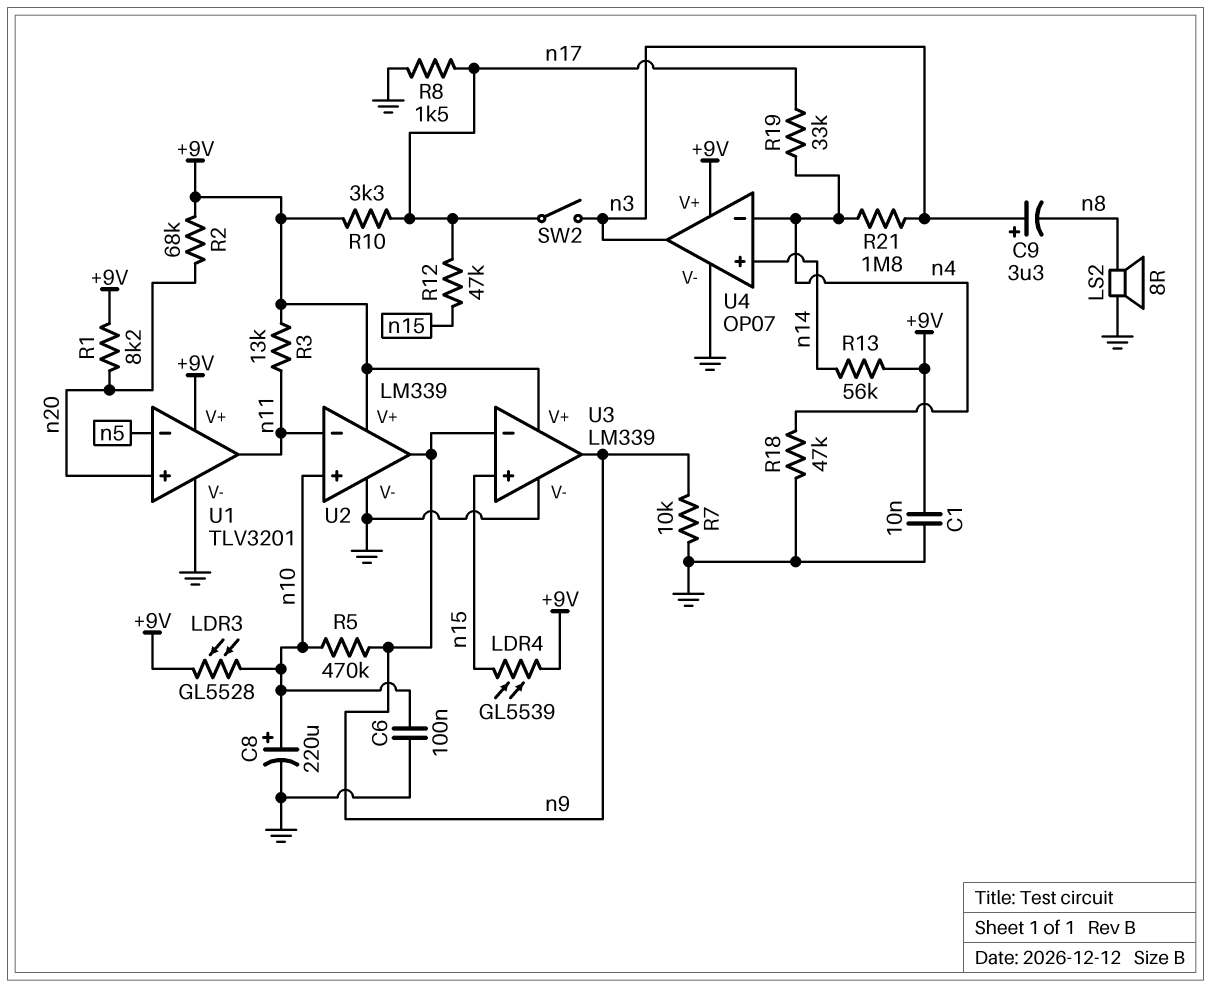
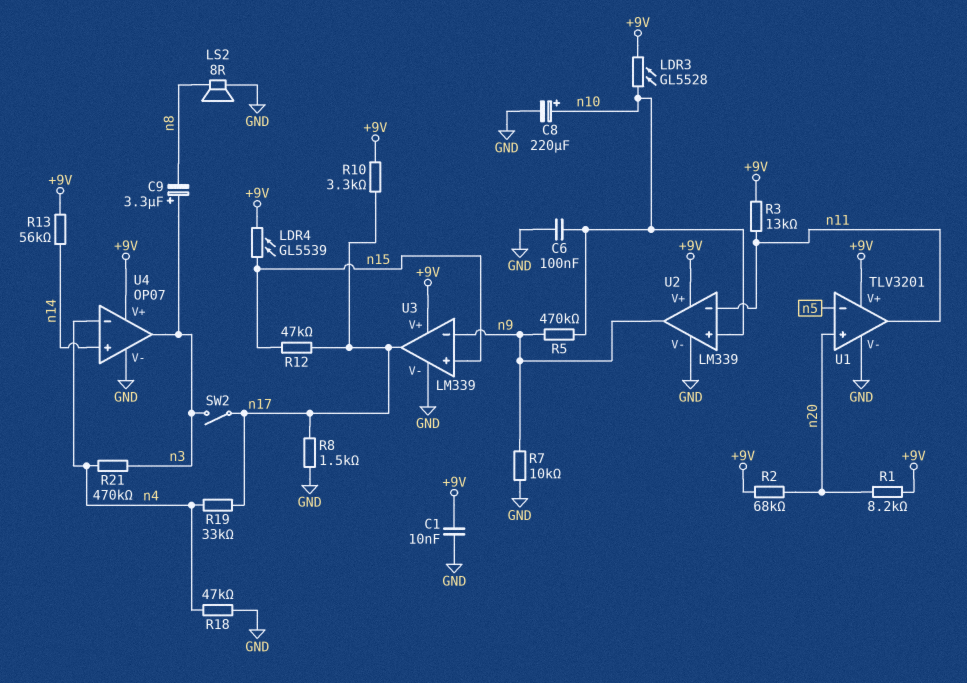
R21: 1.8M (n3, n4) -> 470k (n3, n4)
U3 pin out: n9 -> n17

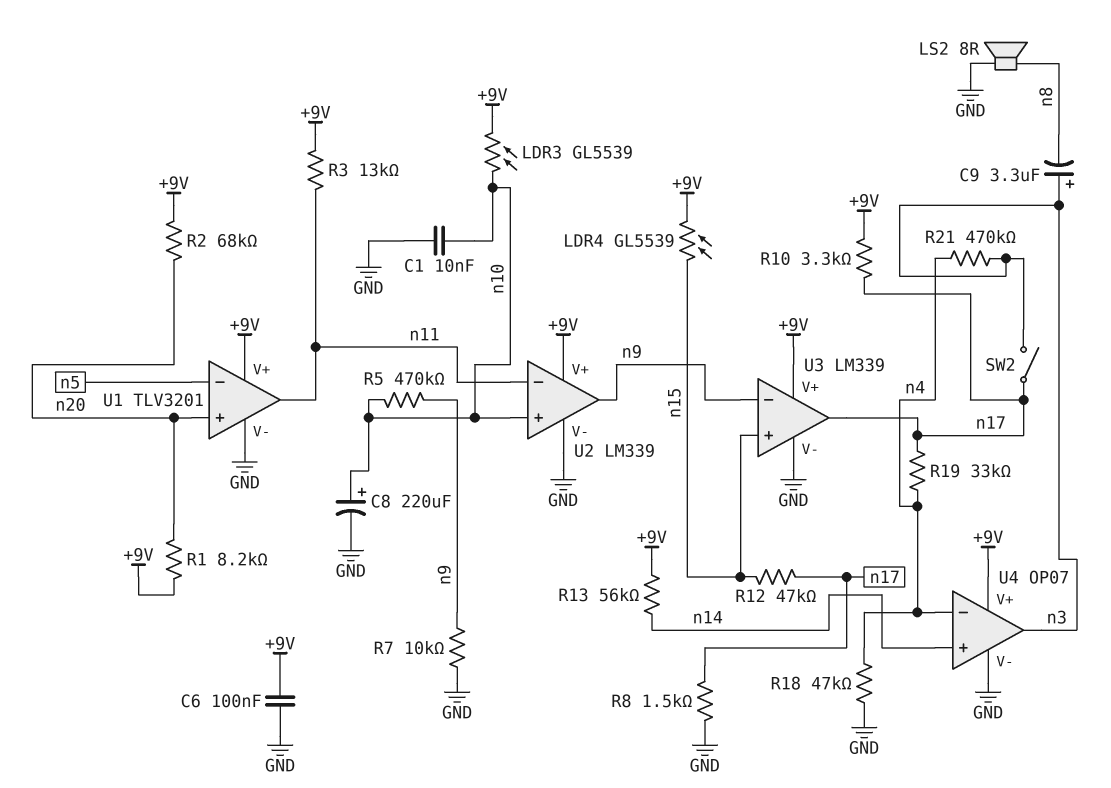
C1: 10nF (+9V, GND) -> 10nF (GND, n10)
C6: 100nF (GND, n10) -> 100nF (+9V, GND)
LDR3: GL5528 (+9V, n10) -> GL5539 (+9V, n10)

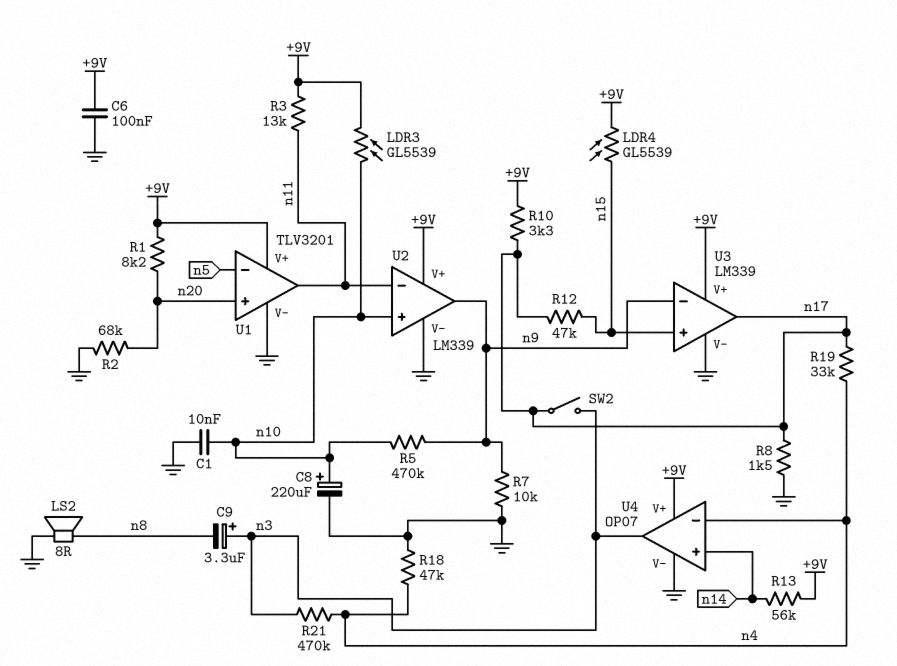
R2: 68k (+9V, n20) -> 68k (GND, n20)

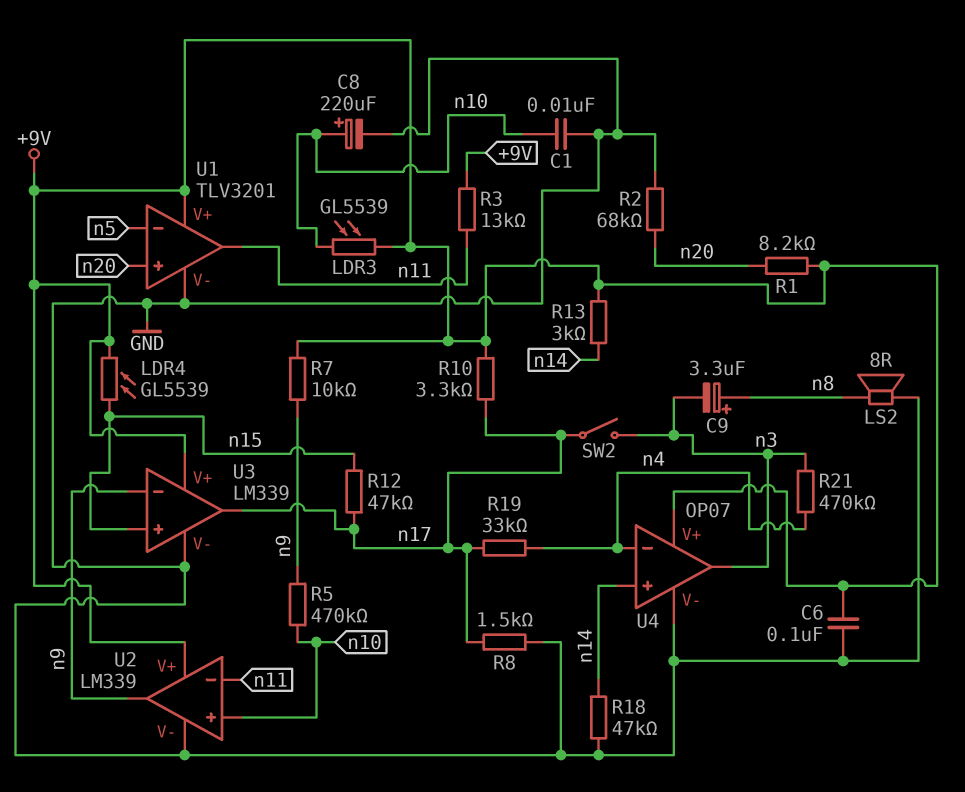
C9: 3.3uF (plus n3, minus n8) -> 3.3uF (plus n8, minus n3)
R7: 10k (GND, n9) -> 10k (+9V, n9)
R13: 56k (+9V, n14) -> 3k (+9V, n14)
R18: 47k (GND, n4) -> 47k (GND, n14)

